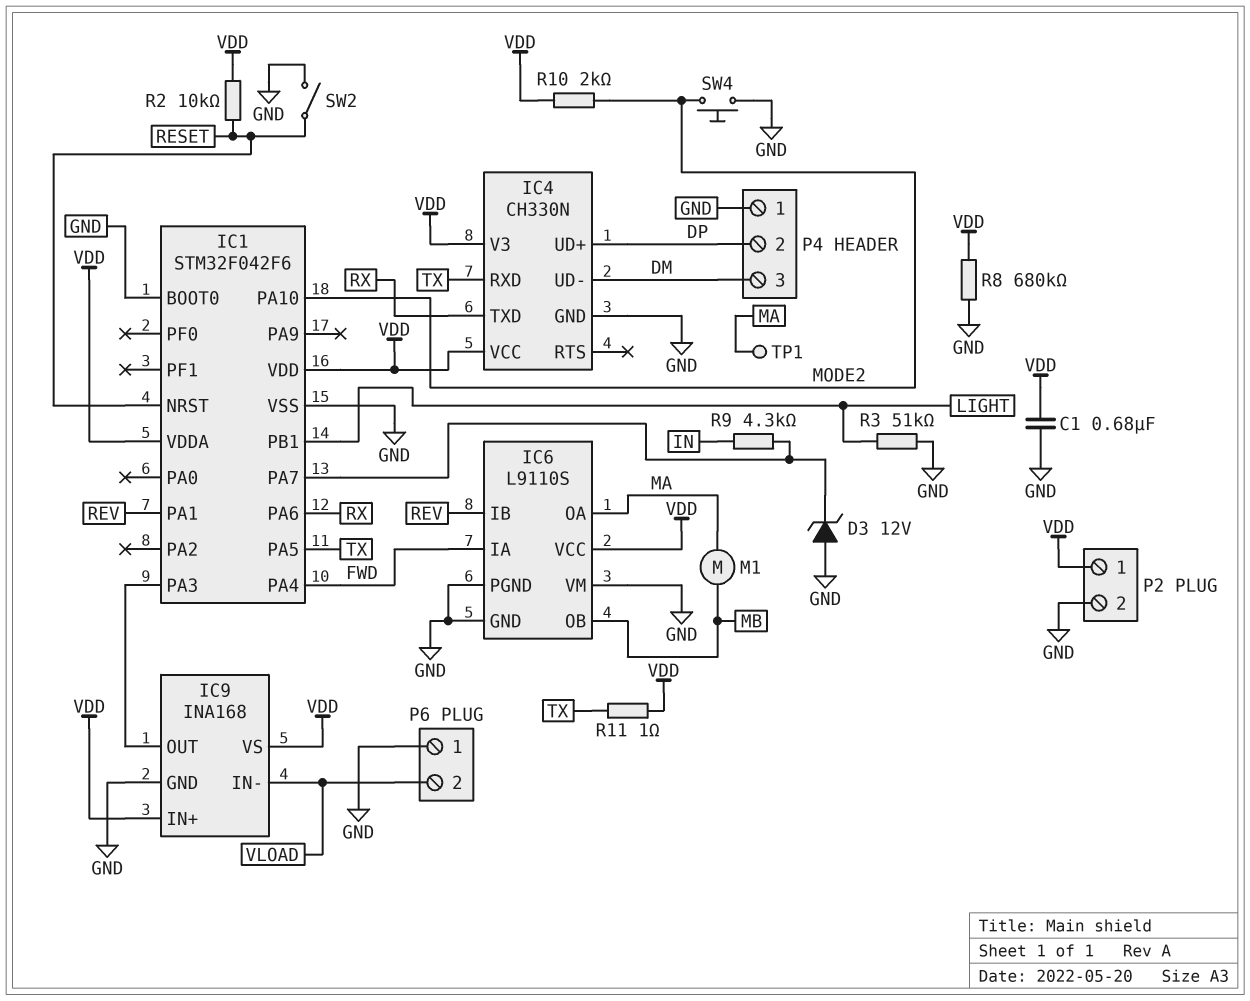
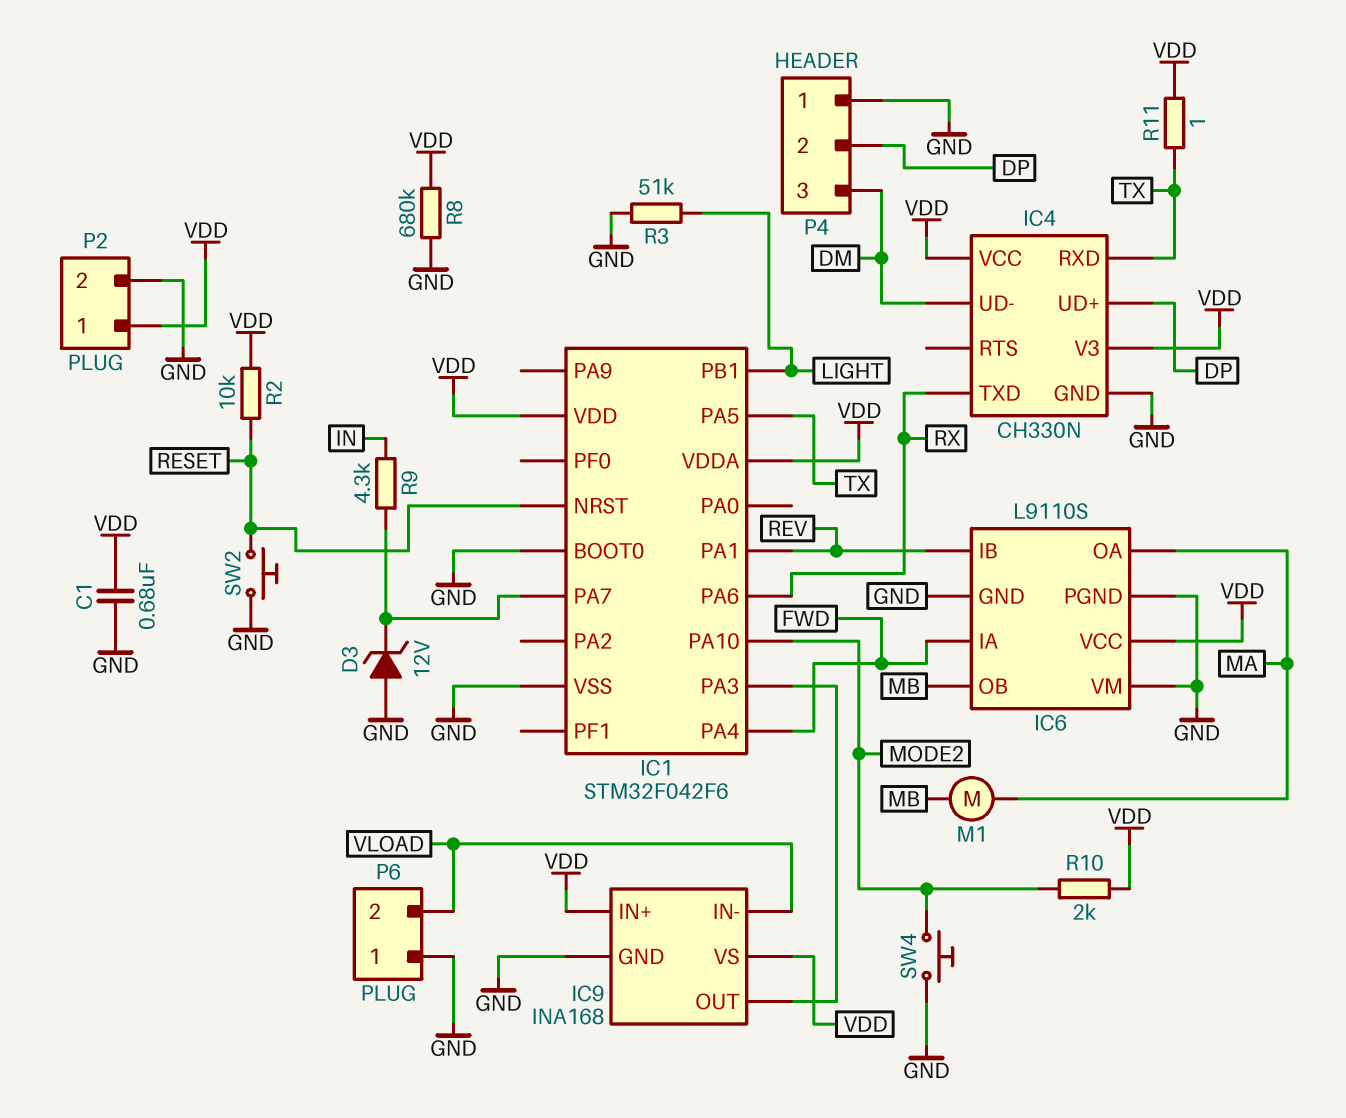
SW2: switch (GND, RESET) -> button (GND, RESET)
TP1: test point (MA) -> none

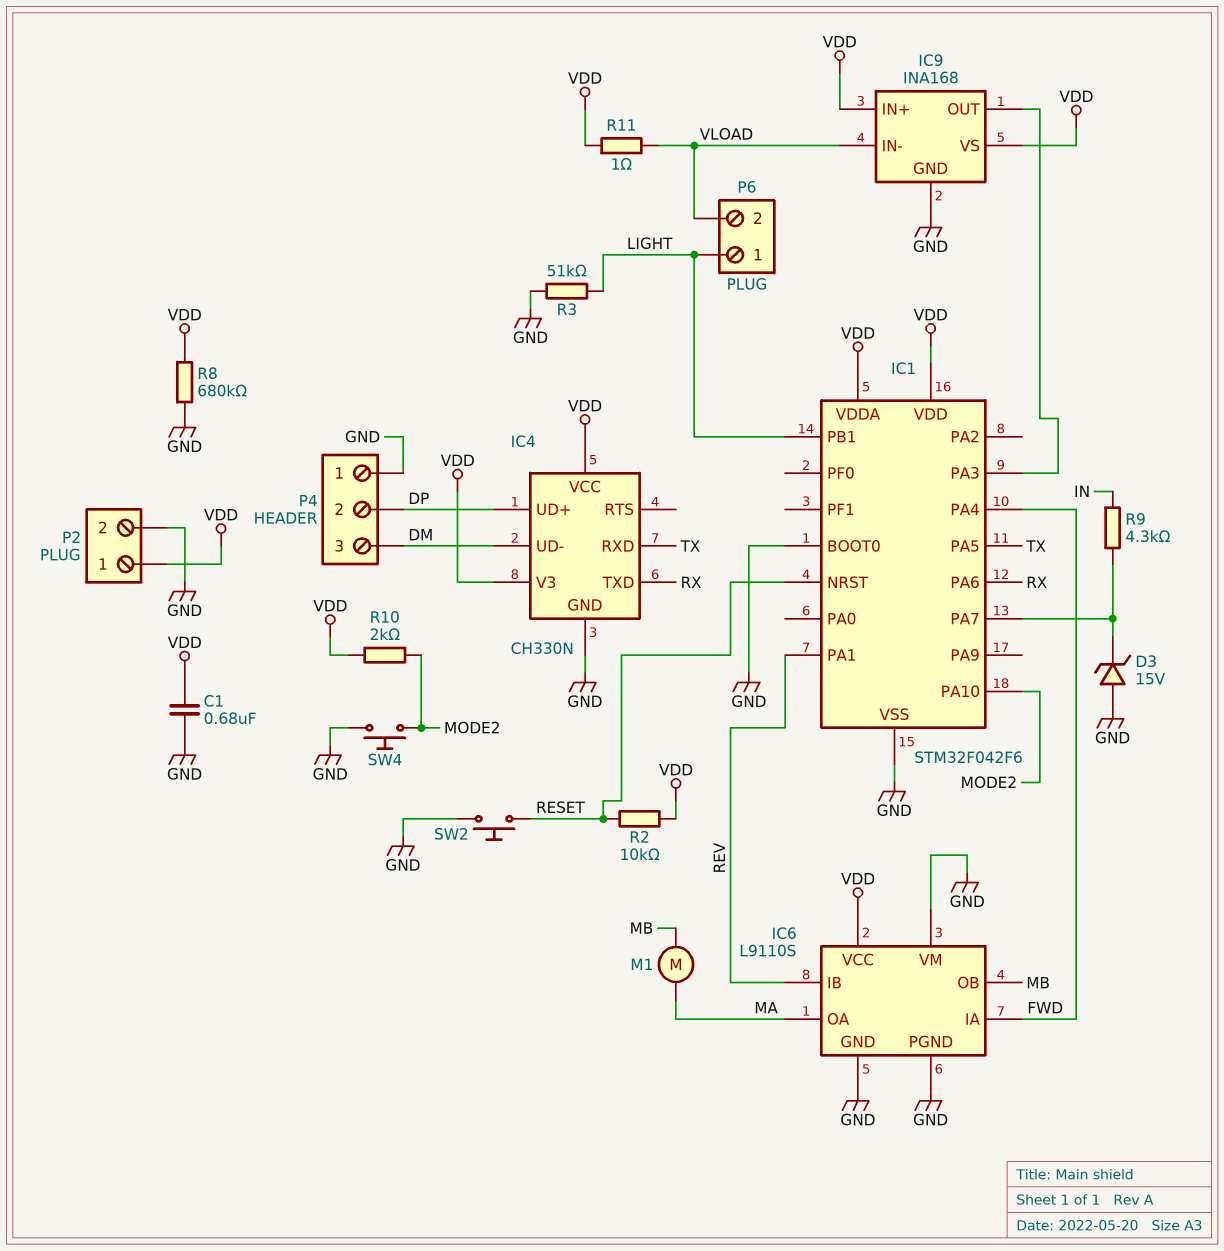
D3: zener 12V (A GND, K IC1/PA7) -> zener 15V (A GND, K IC1/PA7)
P6 pin 1: GND -> LIGHT
R11: 1 (TX, VDD) -> 1 (VDD, VLOAD)

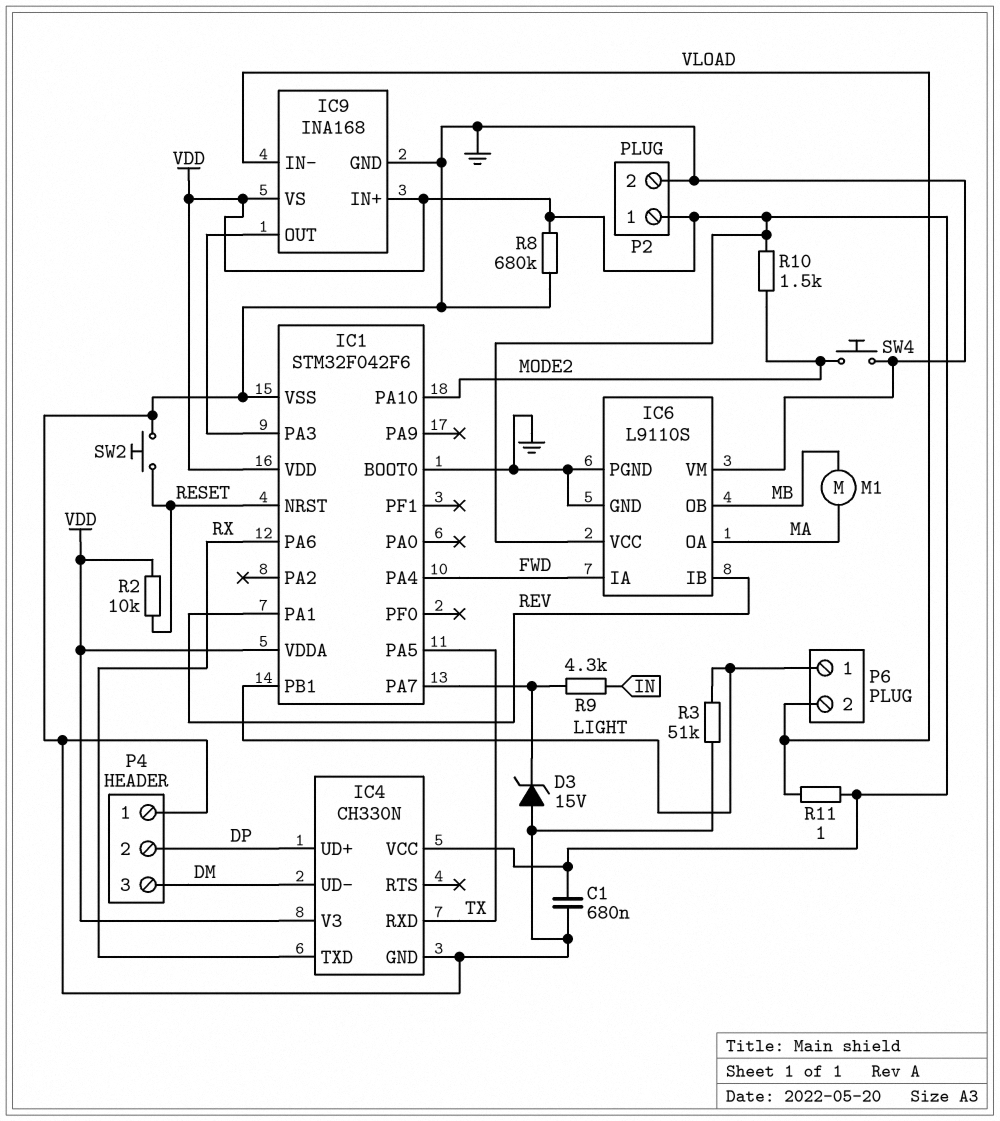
R10: 2k (MODE2, VDD) -> 1.5k (MODE2, VDD)

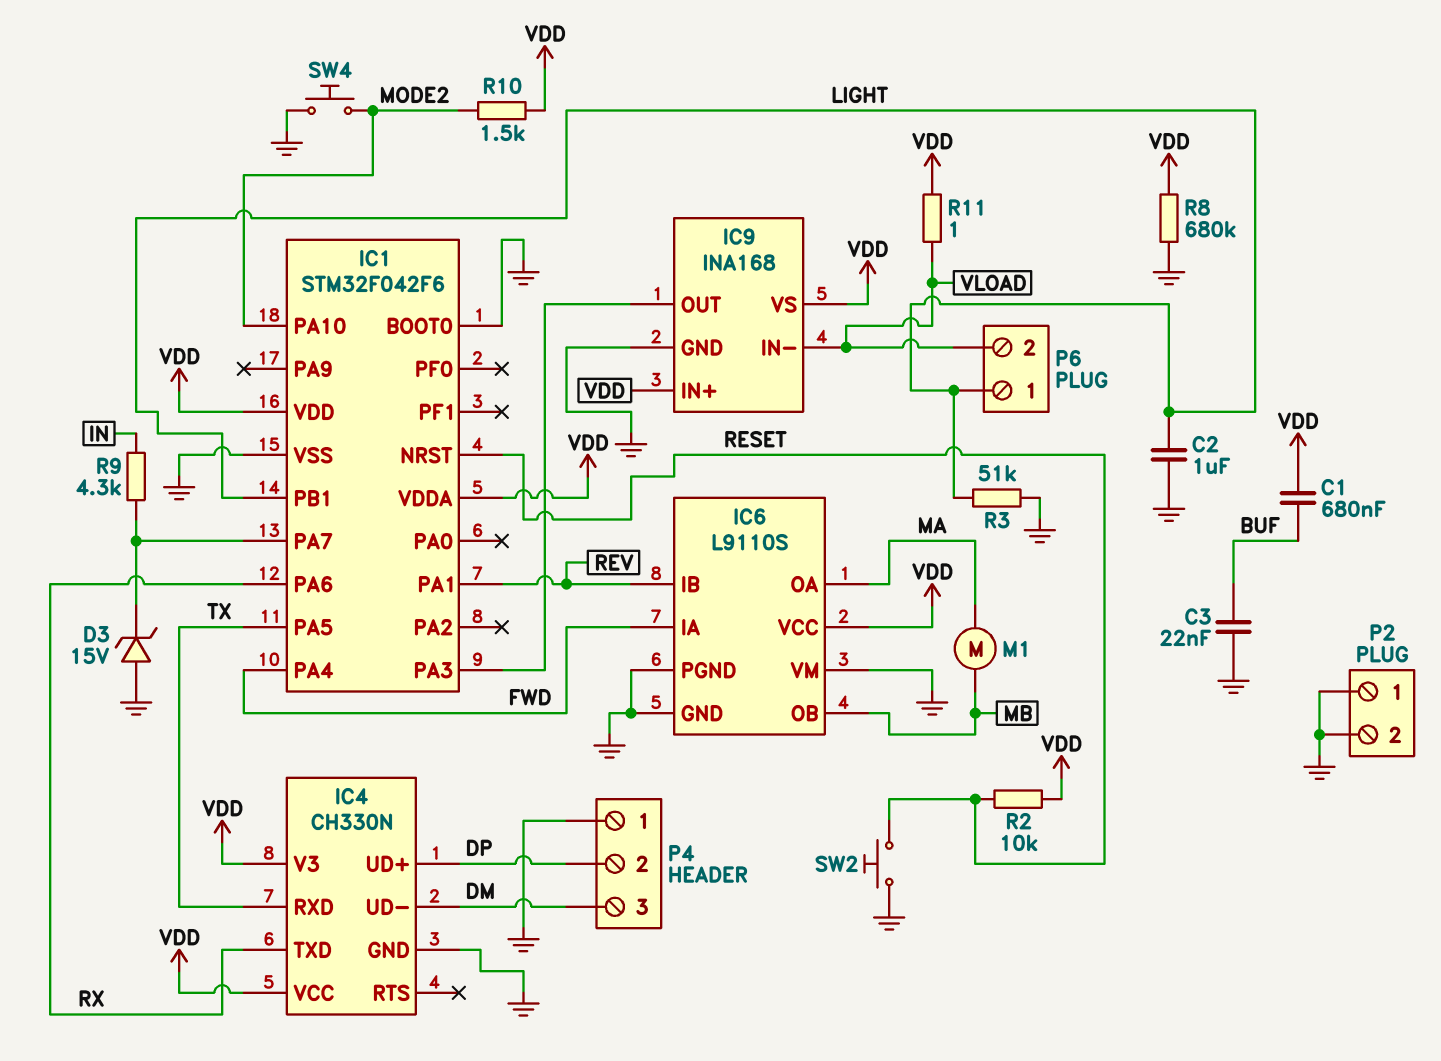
C1: 680nF (GND, VDD) -> 680nF (BUF, VDD)
C2: none -> 1uF (GND, LIGHT)
C3: none -> 22nF (BUF, GND)
P2 pin 1: VDD -> GND

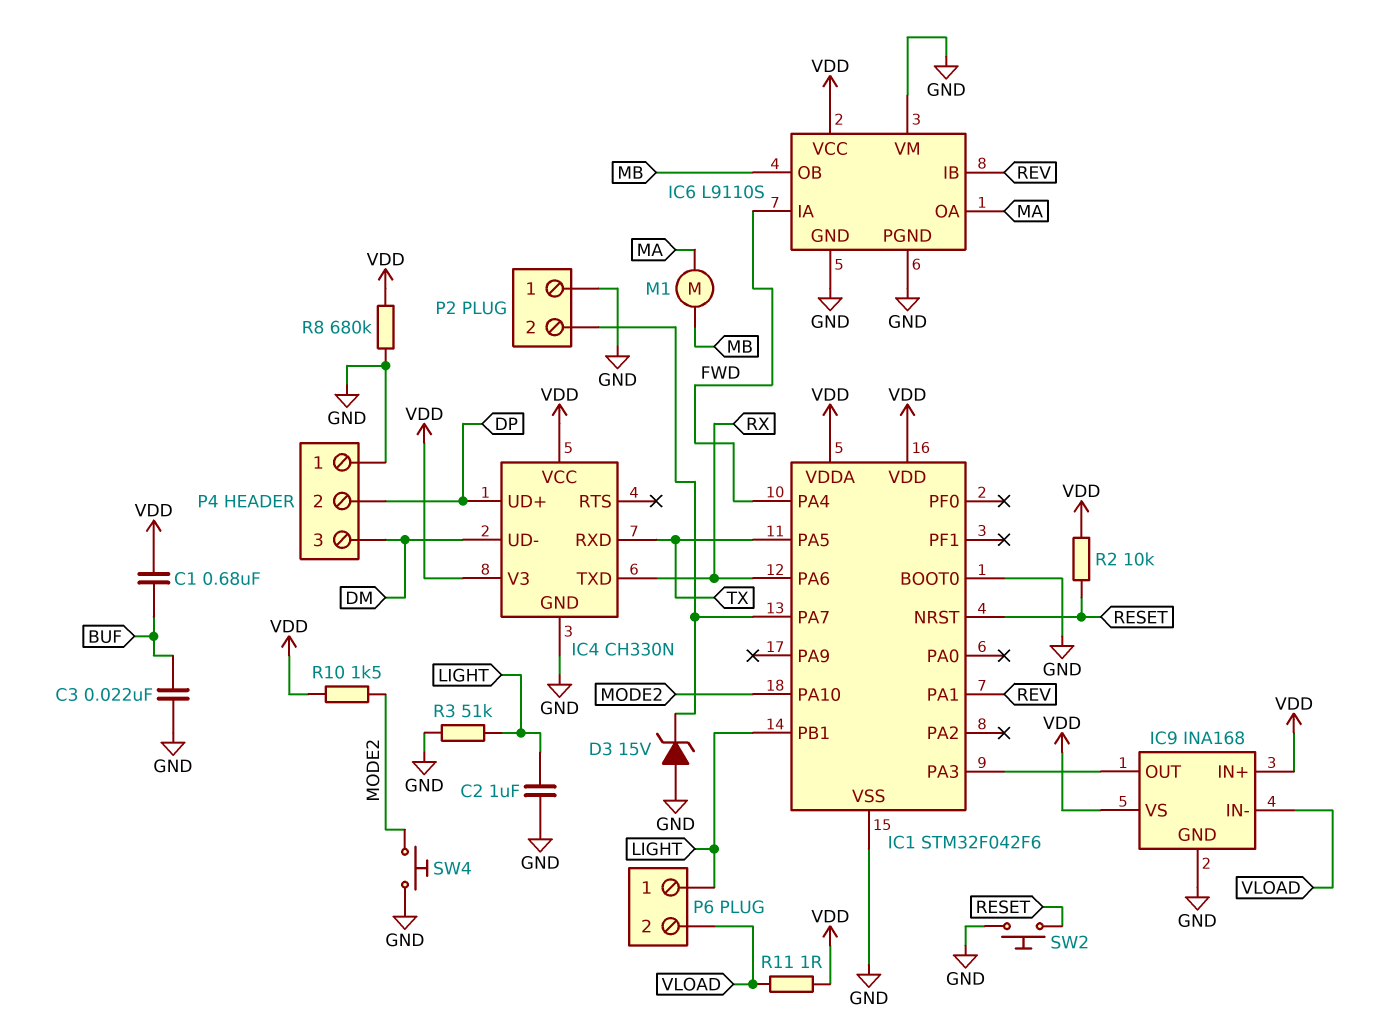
P2 pin 2: GND -> IC1/PA7
R9: 4.3k (IC1/PA7, IN) -> none

